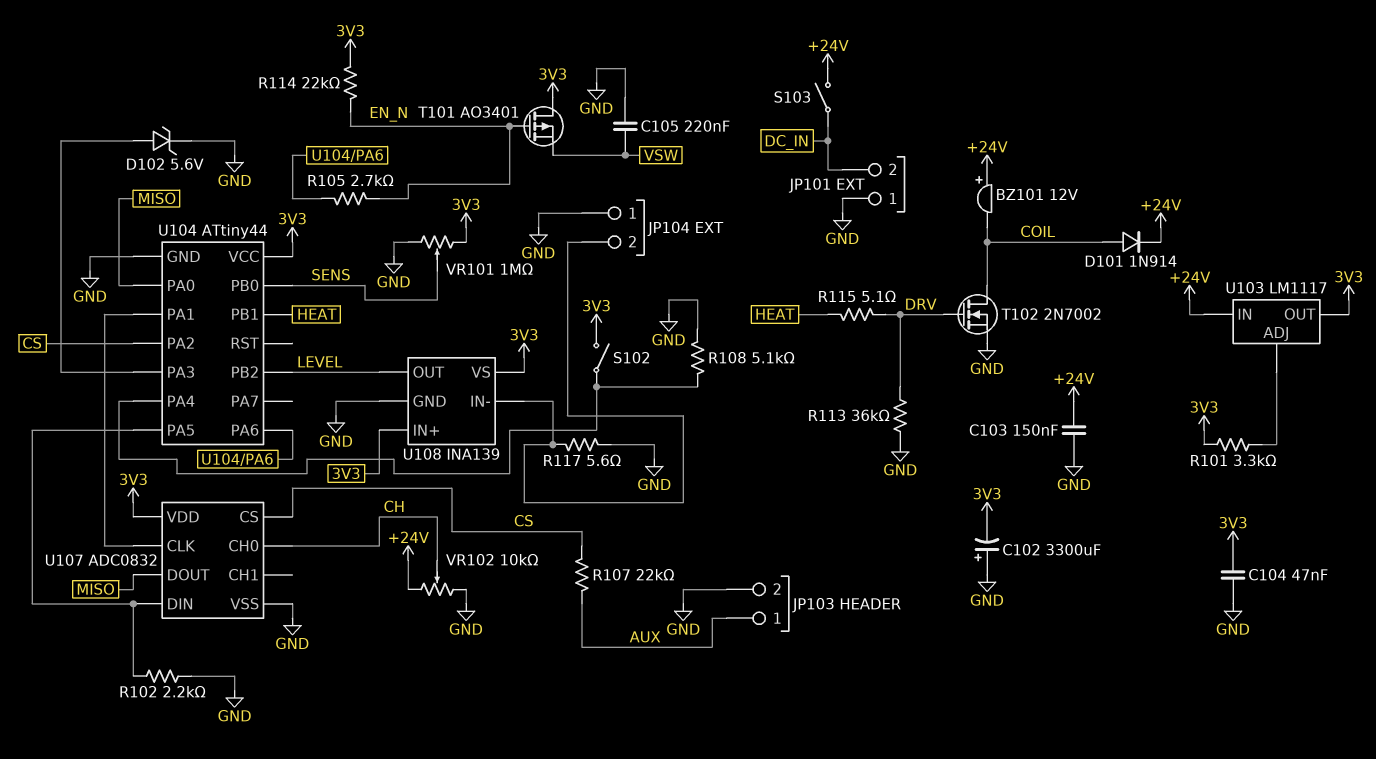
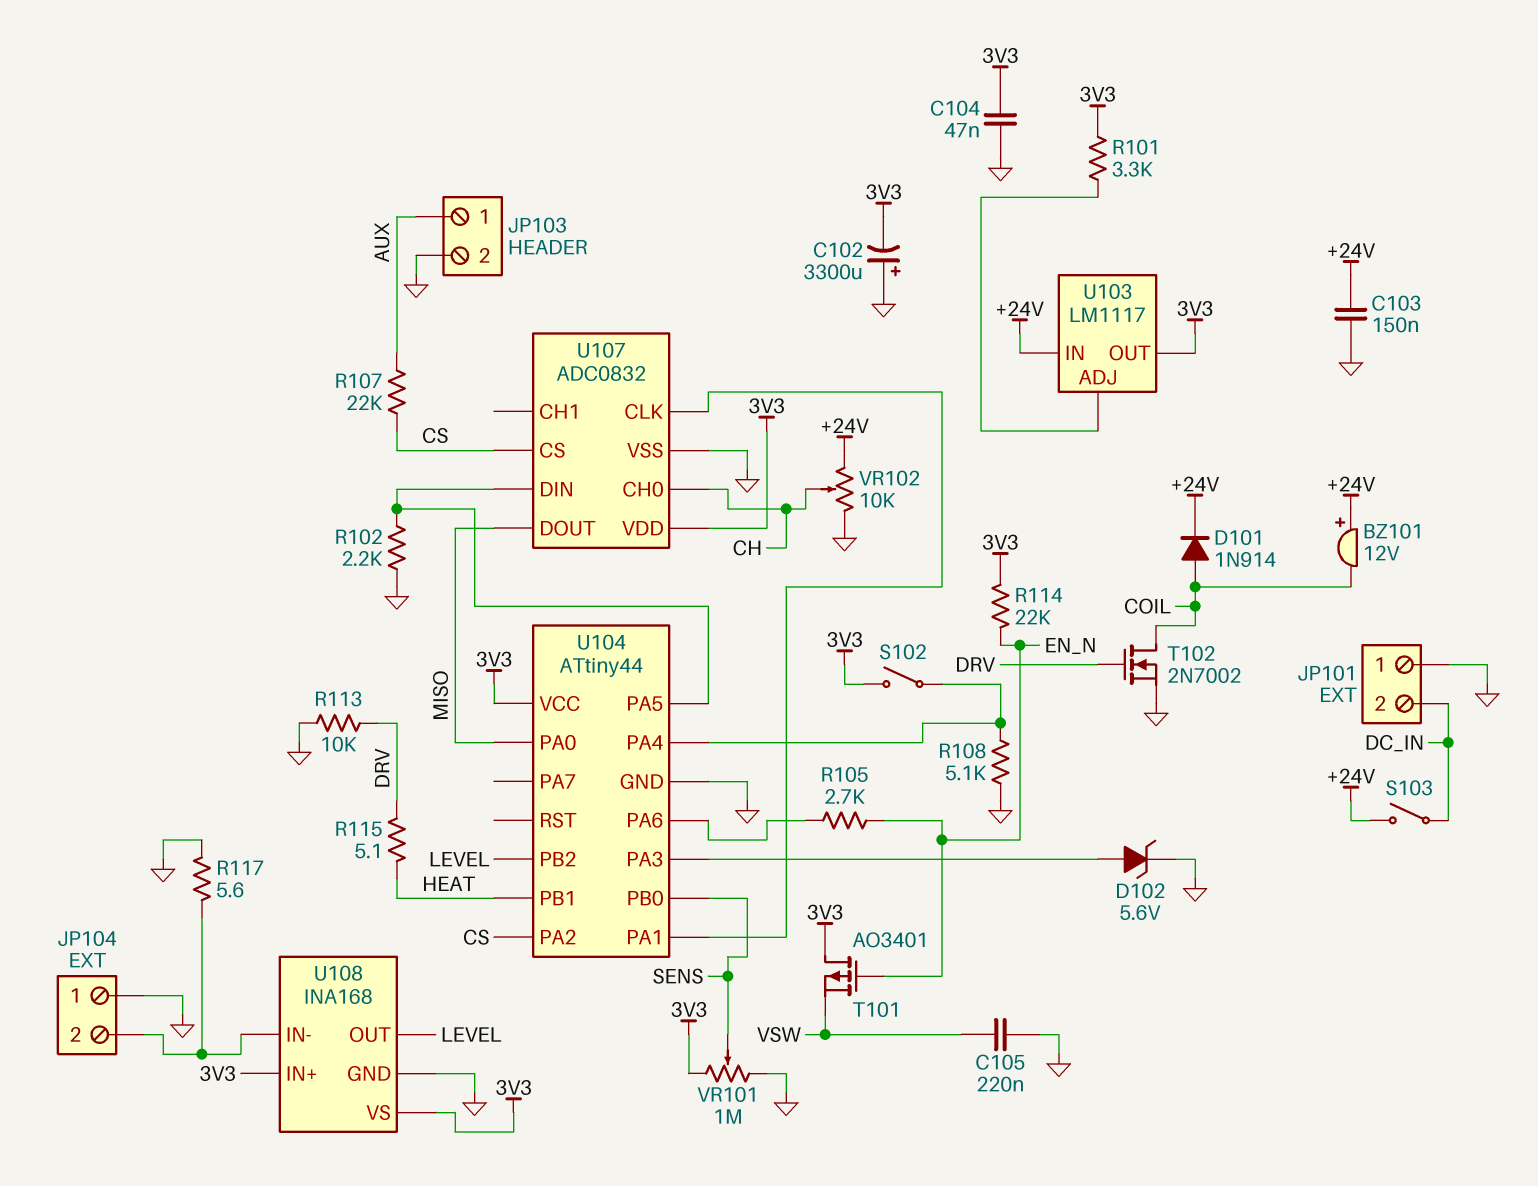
R113: 36k (DRV, GND) -> 10k (DRV, GND)
U108: INA139 -> INA168

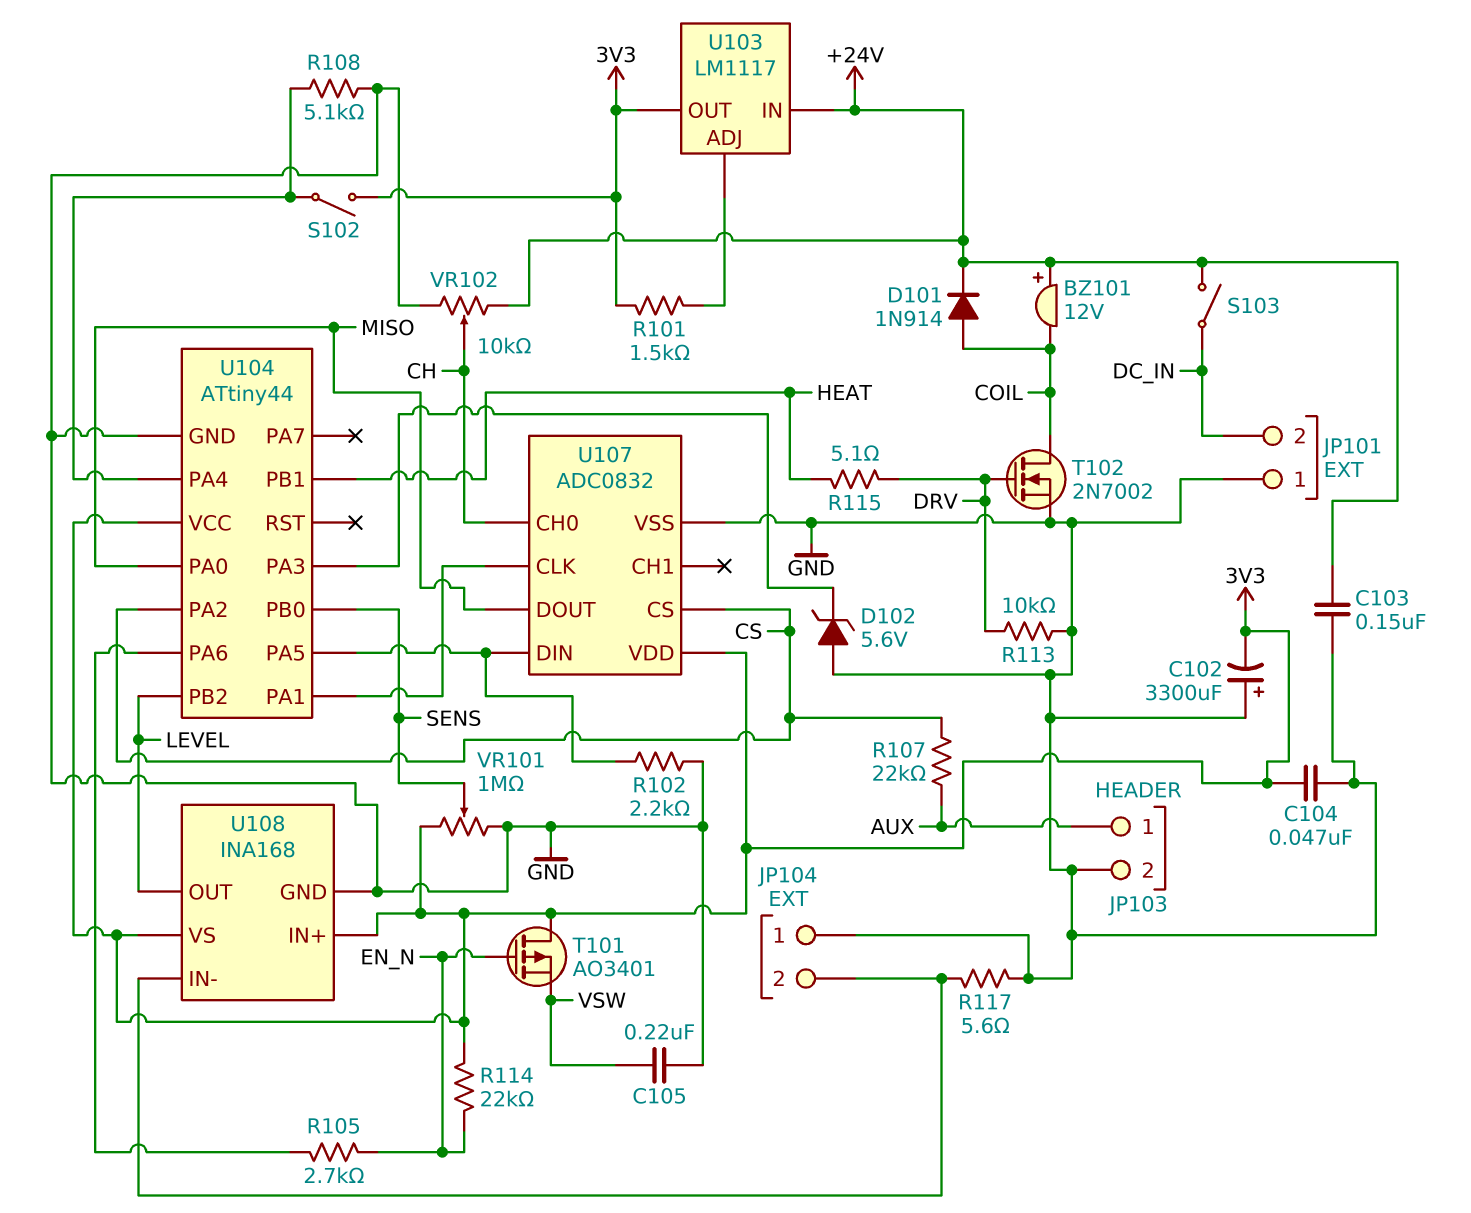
D102: zener 5.6V (A U104/PA3, K GND) -> zener 5.6V (A GND, K U104/PA3)
R101: 3.3k (3V3, U103/ADJ) -> 1.5k (3V3, U103/ADJ)

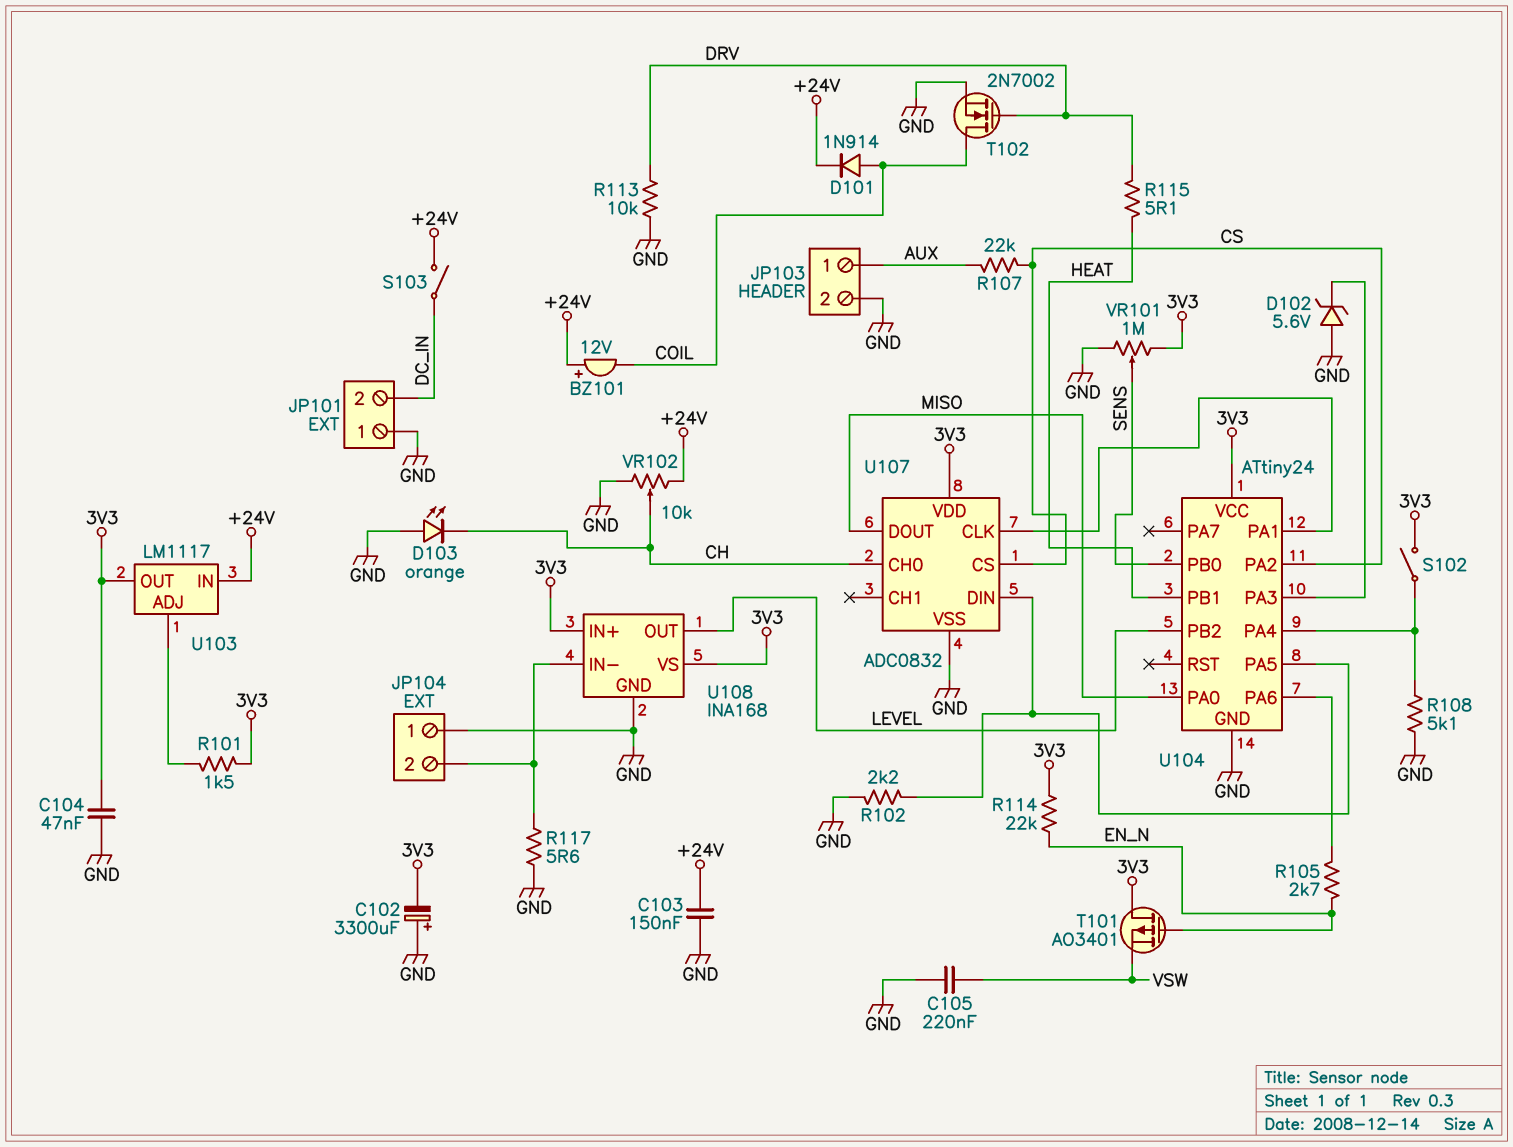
D103: none -> LED orange (A GND, K CH)
U104: ATtiny44 -> ATtiny24

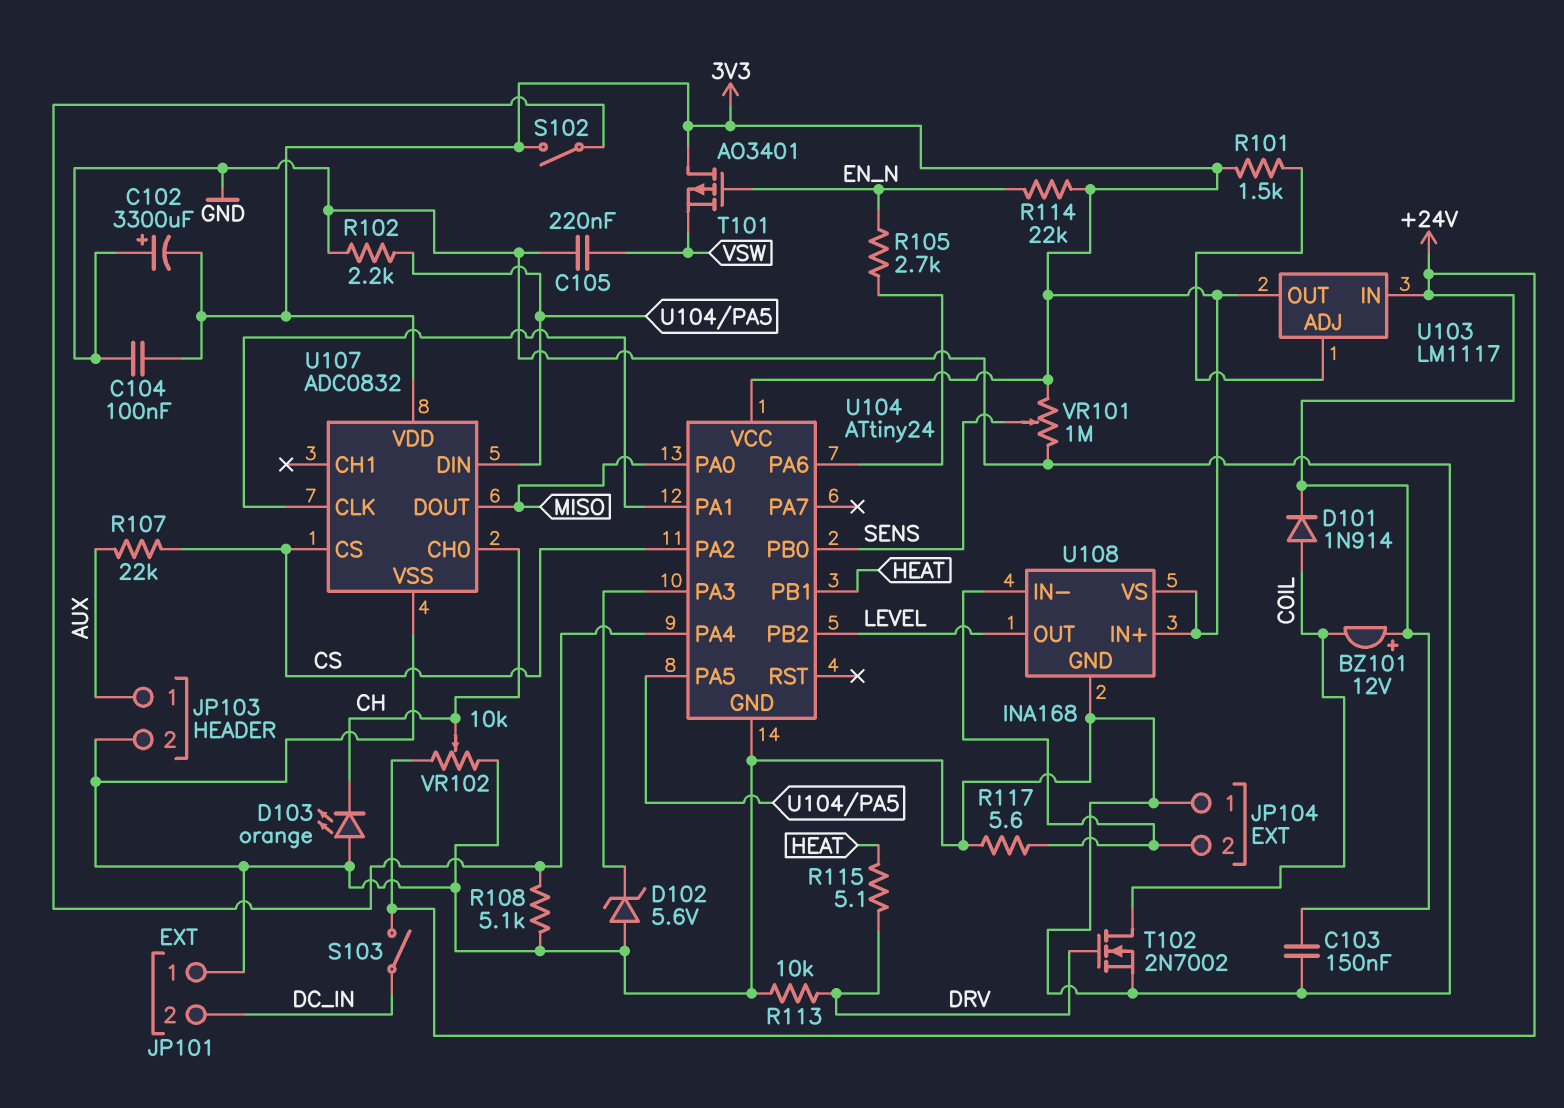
C104: 47nF (3V3, GND) -> 100nF (3V3, GND)

